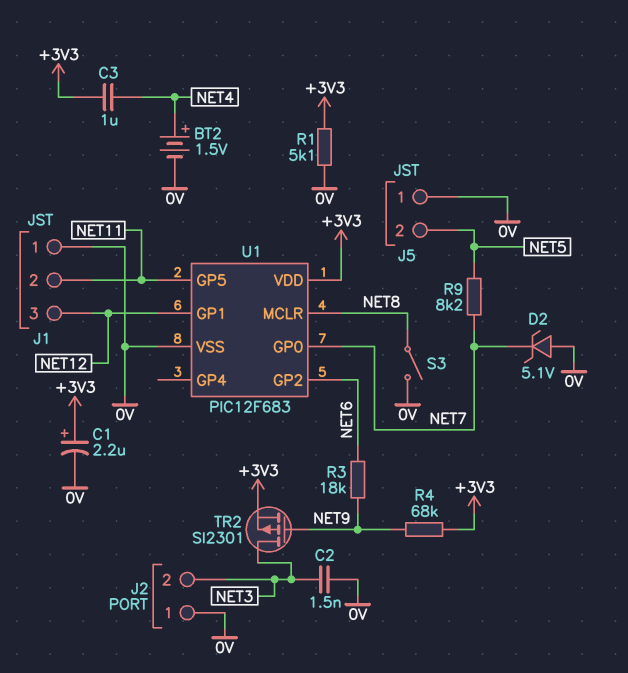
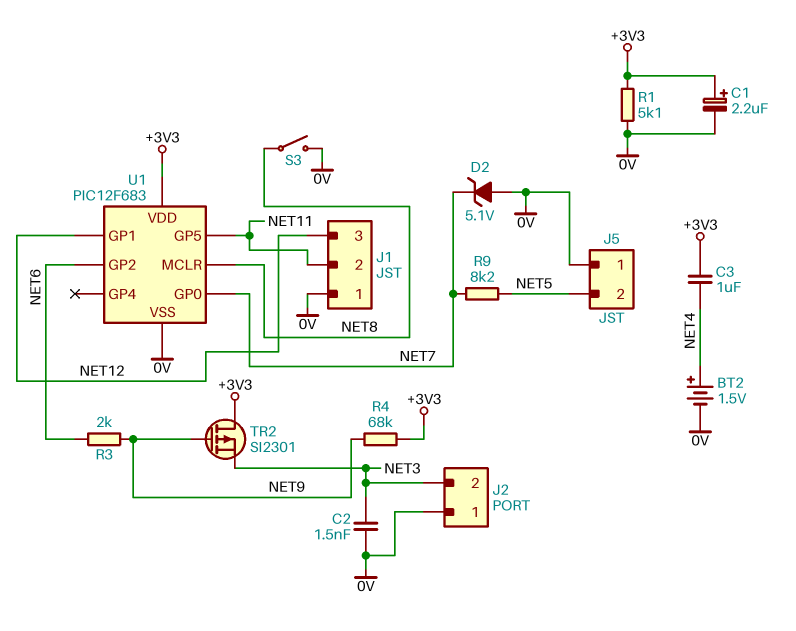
R3: 18k (NET6, NET9) -> 2k (NET6, NET9)
TR2: PMOS SI2301 (G NET9, D NET3, S +3V3) -> PMOS SI2301 (G NET9, D +3V3, S NET3)

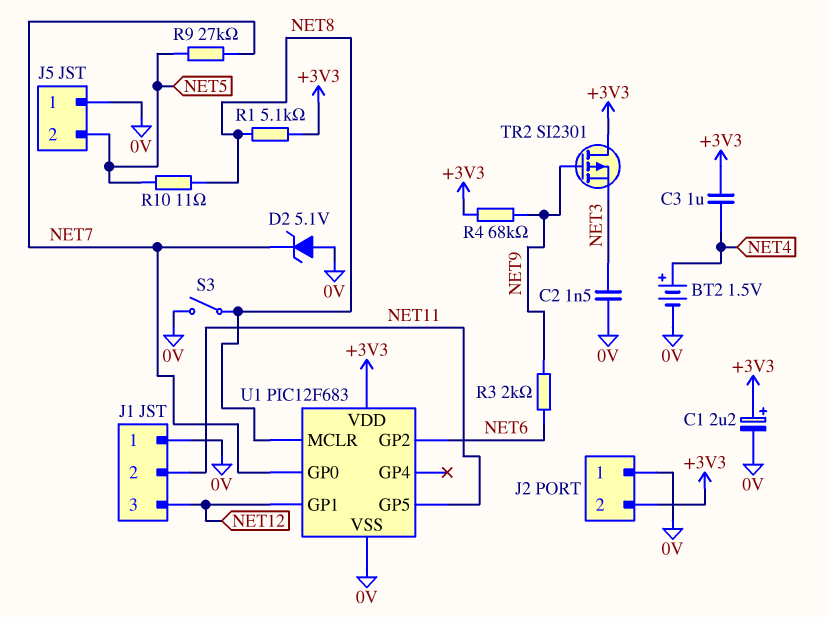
J2 pin 2: NET3 -> +3V3
R1: 5.1k (+3V3, 0V) -> 5.1k (+3V3, NET8)
R9: 8.2k (NET5, NET7) -> 27k (NET5, NET7)
R10: none -> 11 (NET5, NET8)

